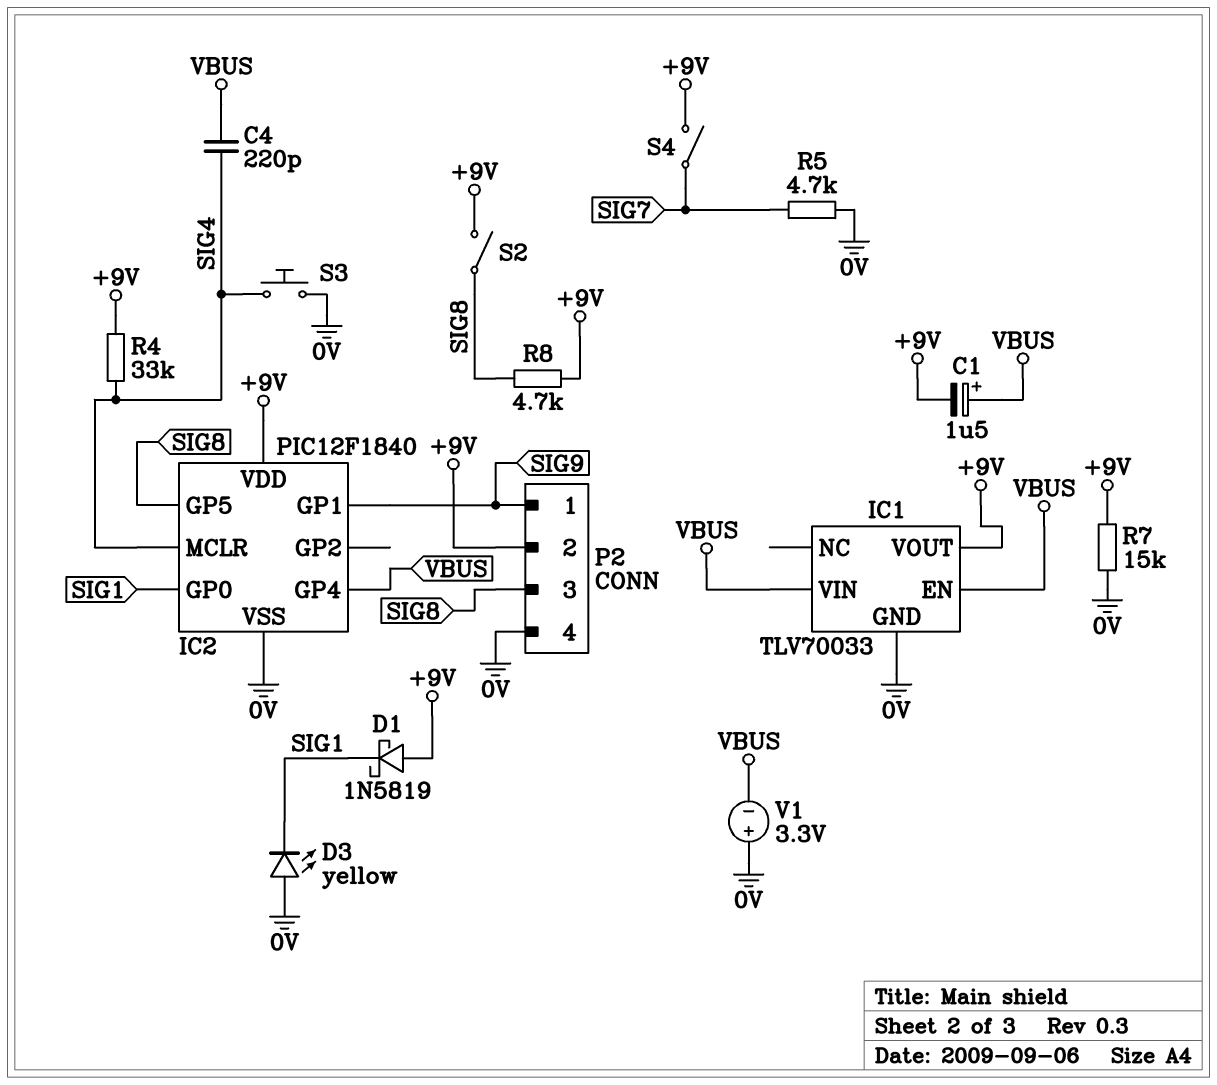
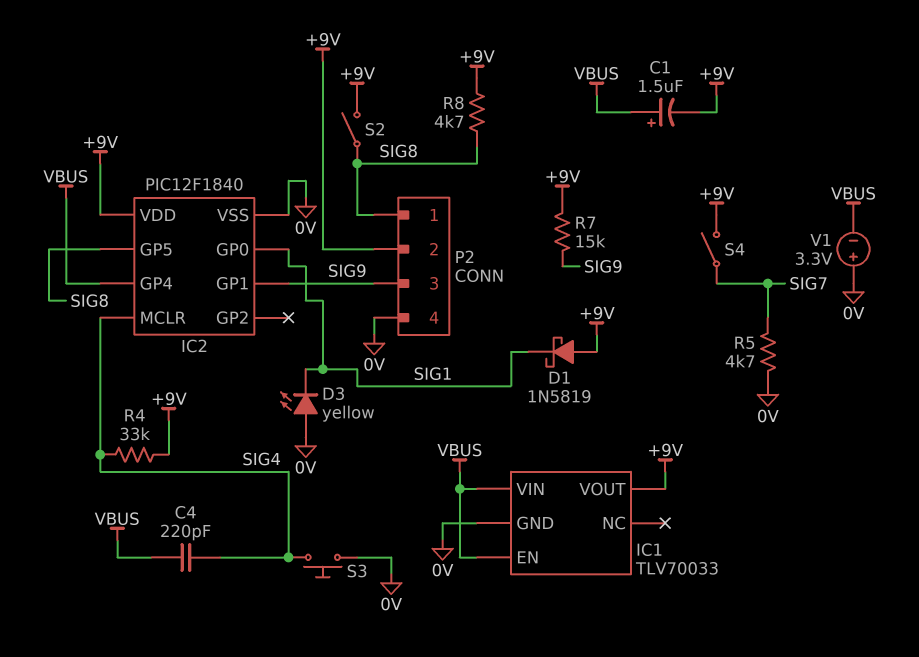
P2 pin 1: SIG9 -> SIG8
P2 pin 3: SIG8 -> SIG9
R7: 15k (+9V, 0V) -> 15k (+9V, SIG9)

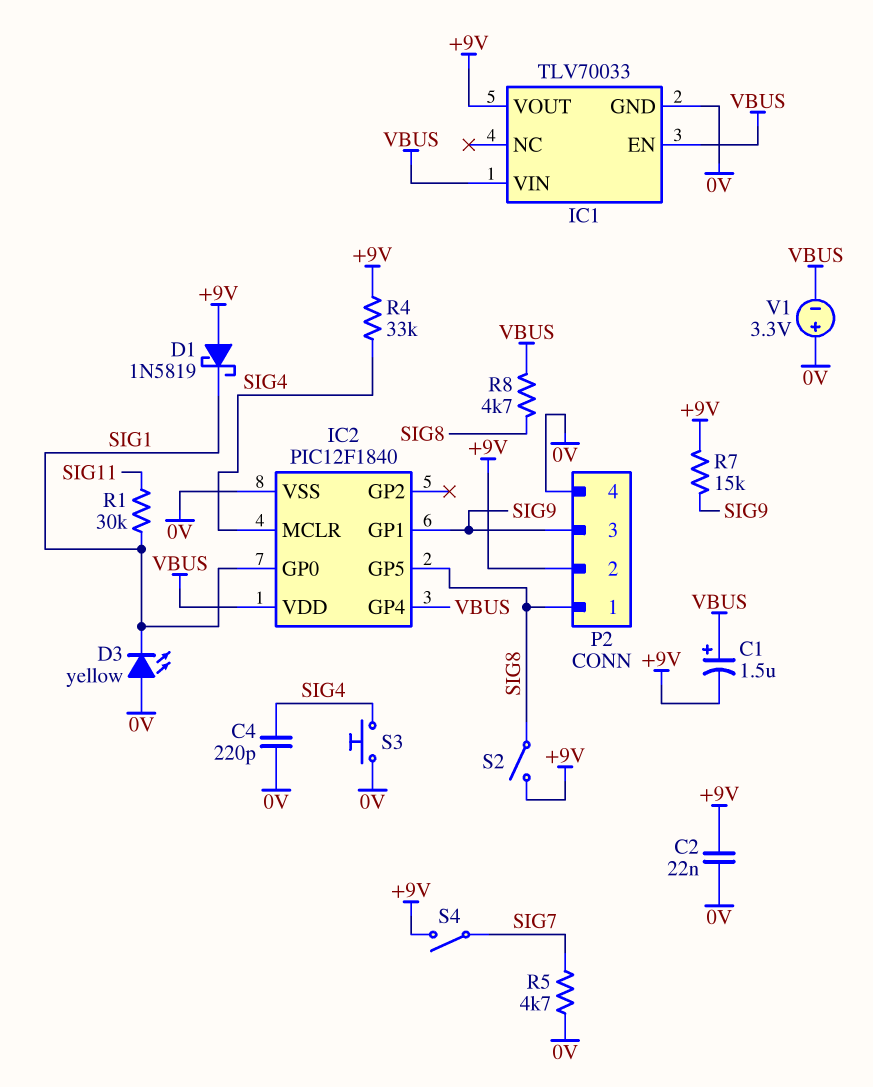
C2: none -> 22nF (+9V, 0V)
C4: 220pF (SIG4, VBUS) -> 220pF (0V, SIG4)
IC2 pin VDD: +9V -> VBUS
R1: none -> 30k (SIG1, SIG11)
R8: 4.7k (+9V, SIG8) -> 4.7k (SIG8, VBUS)

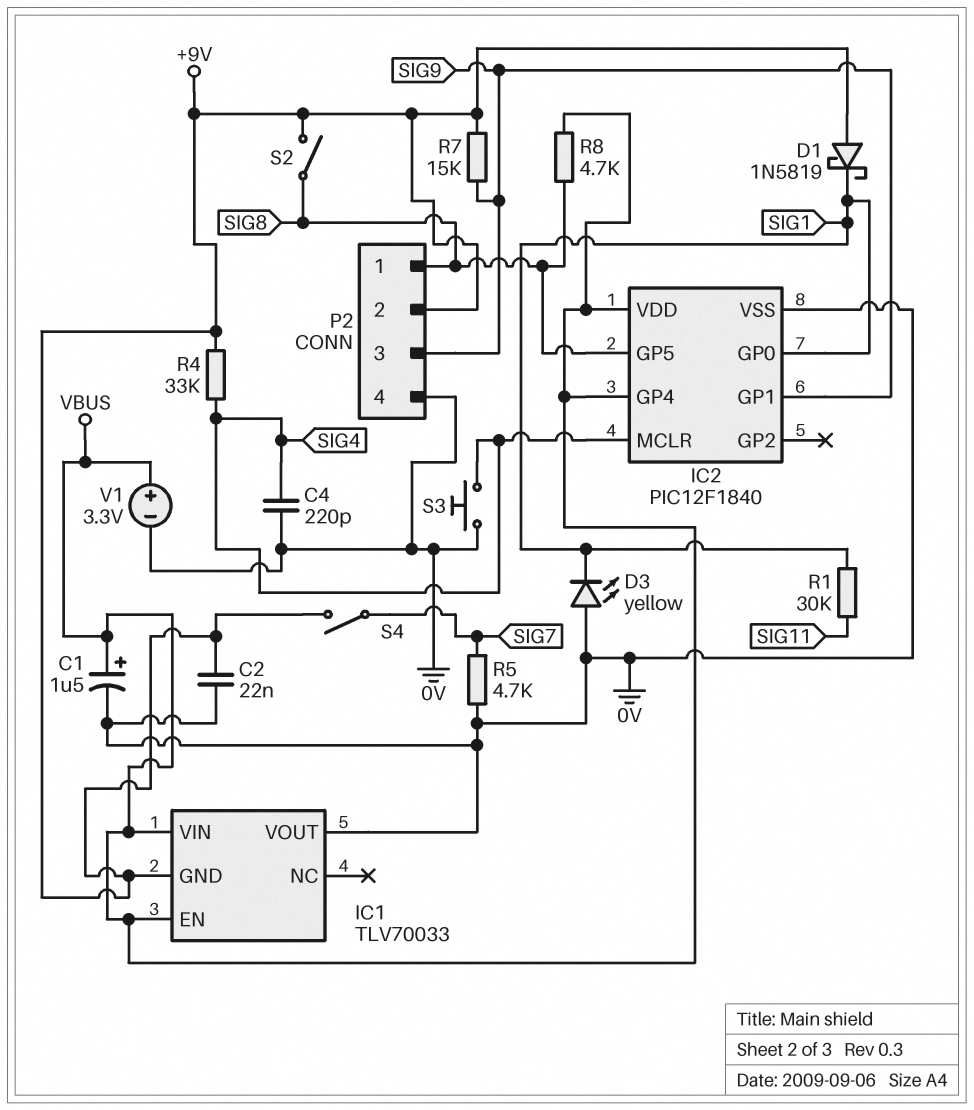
C1: 1.5uF (plus VBUS, minus +9V) -> 1.5uF (plus VBUS, minus 0V)
IC1 pin GND: 0V -> +9V
IC1 pin VOUT: +9V -> 0V
V1: 3.3V (plus 0V, minus VBUS) -> 3.3V (plus VBUS, minus 0V)

